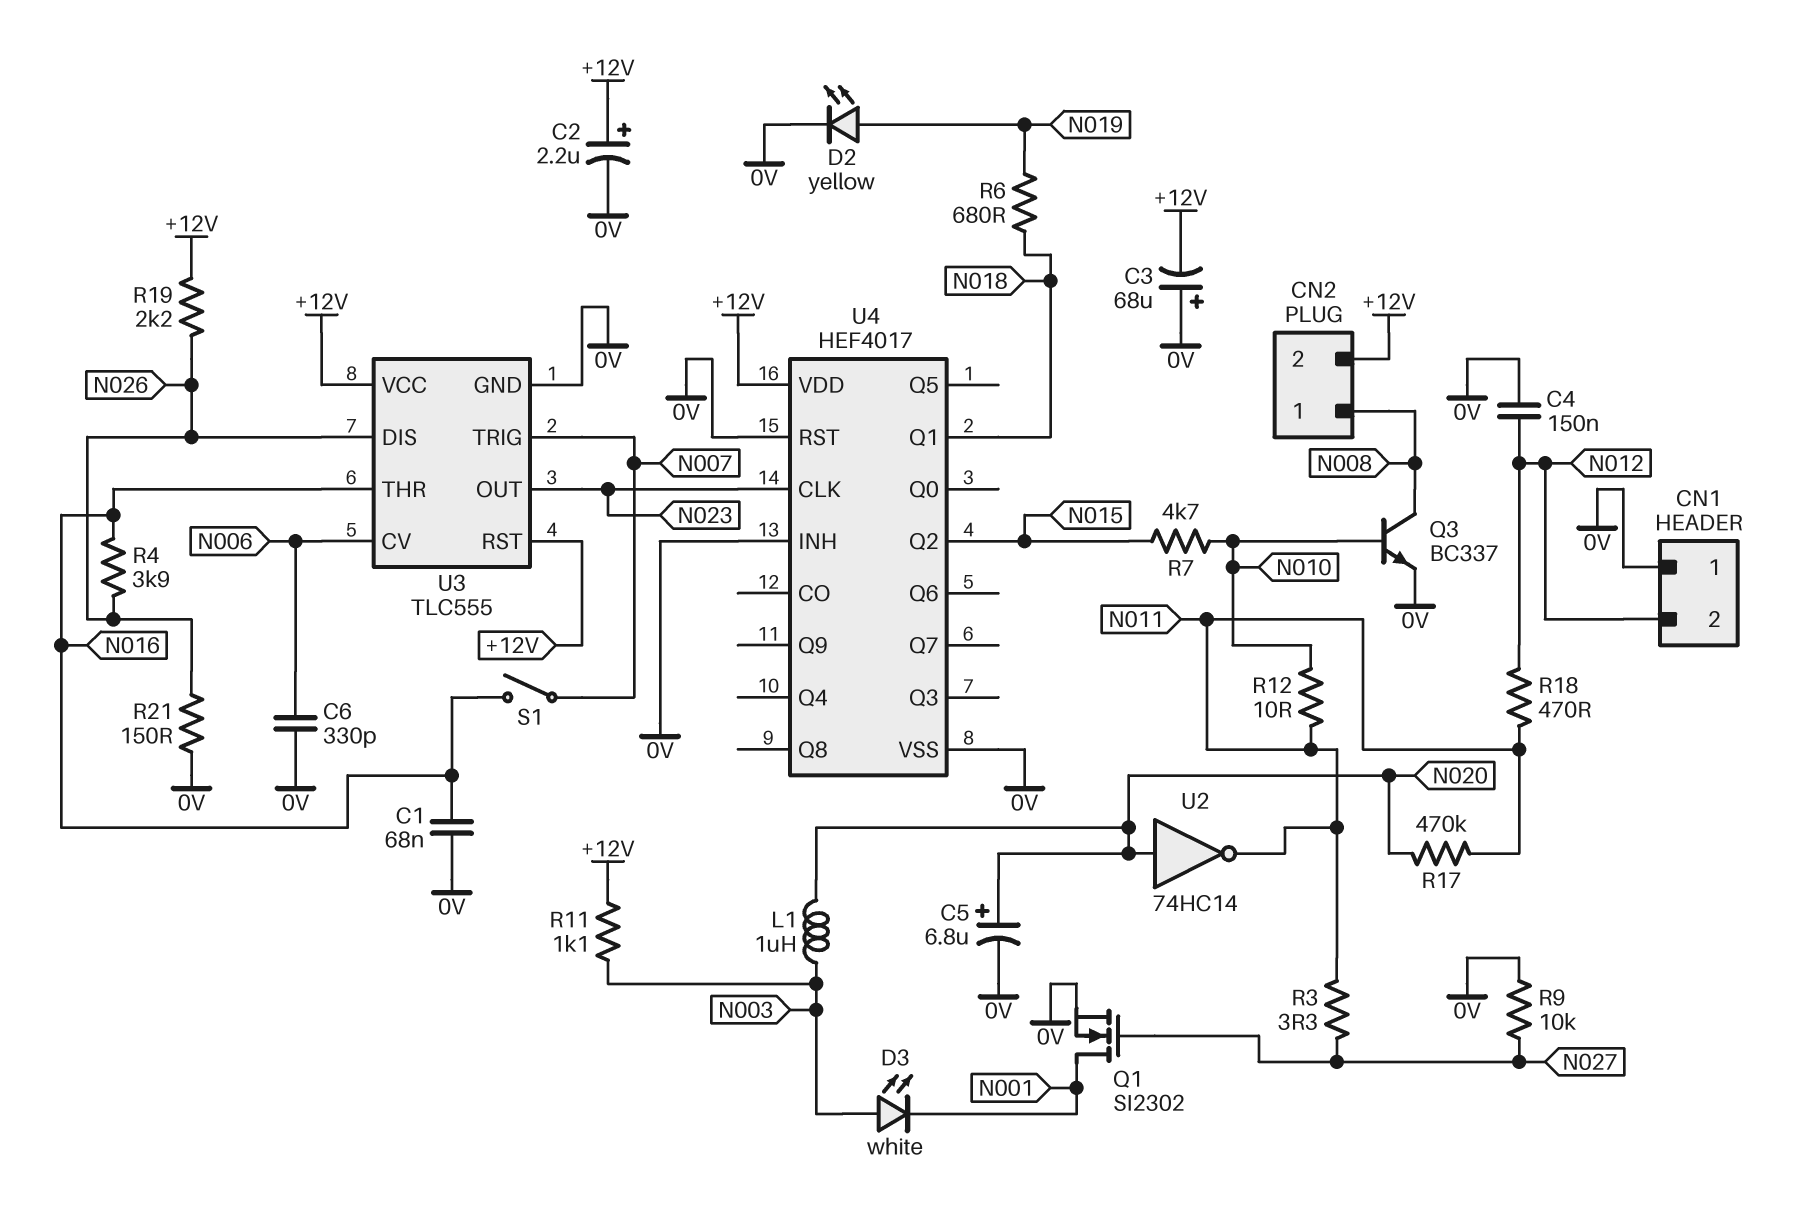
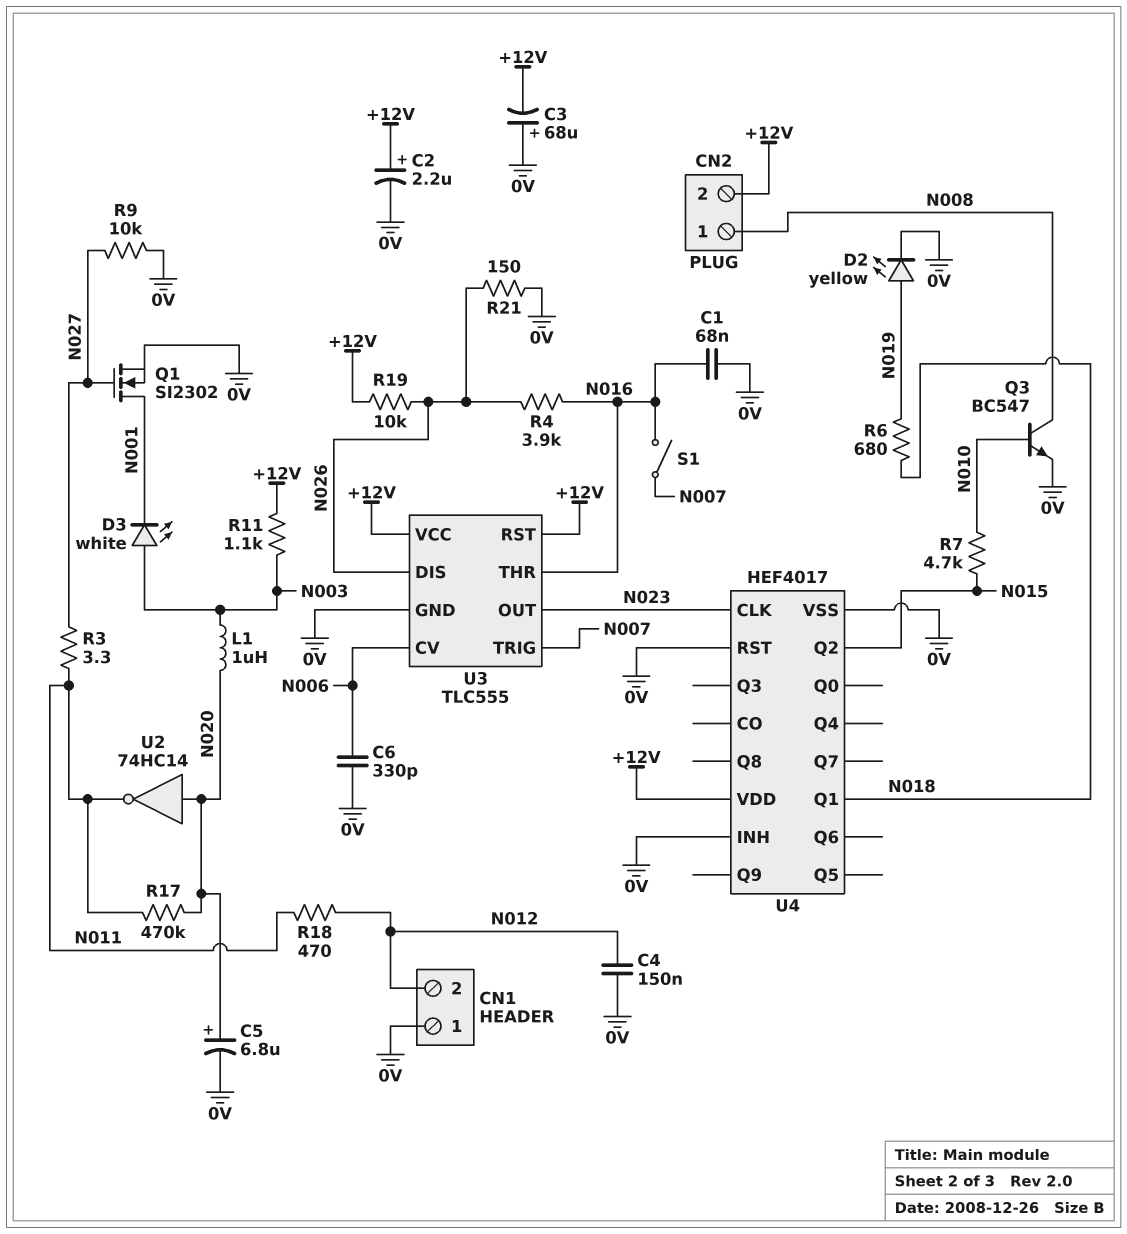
Q3: NPN BC337 (B N010, C N008, E 0V) -> NPN BC547 (B N010, C N008, E 0V)
R12: 10 (N010, N011) -> none
R19: 2.2k (+12V, N026) -> 10k (+12V, N026)

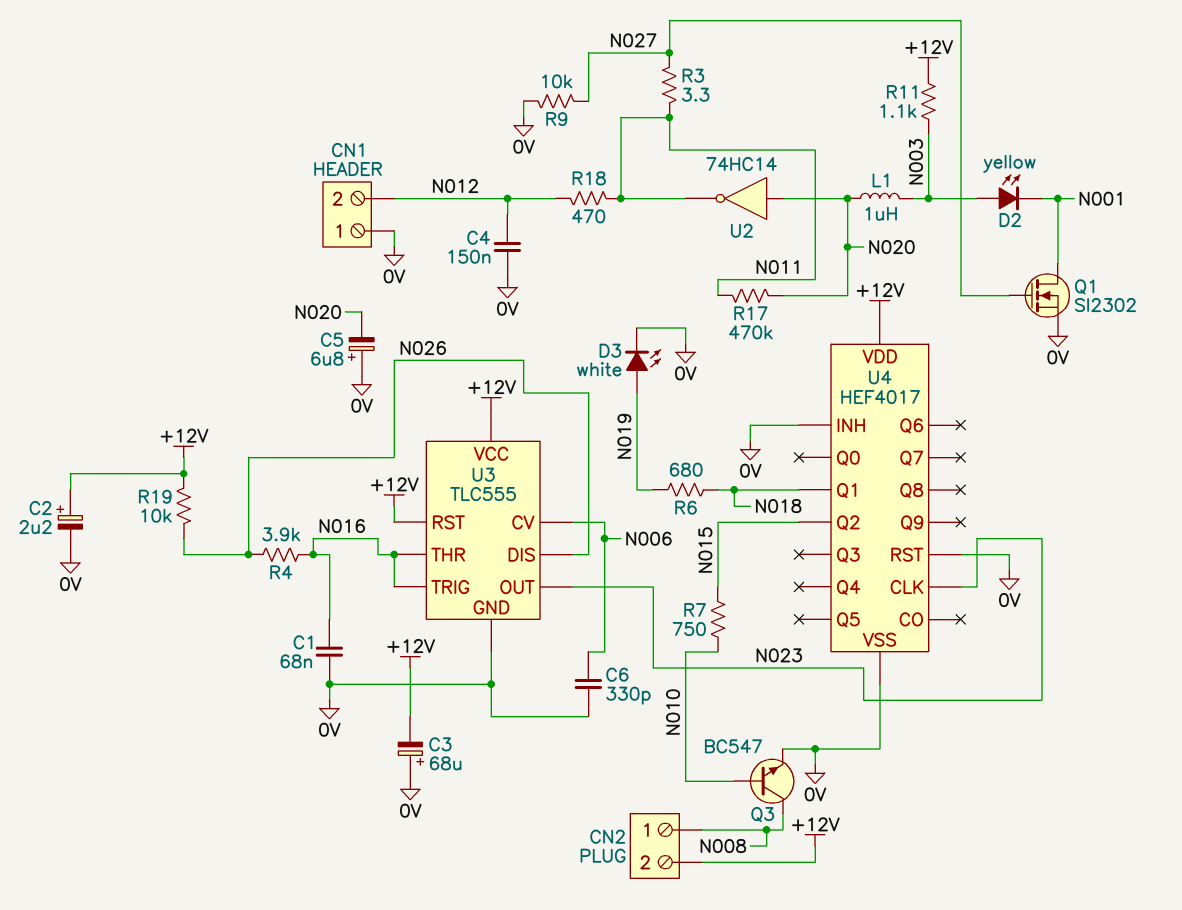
C5: 6.8uF (plus N020, minus 0V) -> 6.8uF (plus 0V, minus N020)
D2: LED yellow (A N019, K 0V) -> LED yellow (A N003, K N001)
D3: LED white (A N003, K N001) -> LED white (A N019, K 0V)
R7: 4.7k (N010, N015) -> 750 (N010, N015)
R21: 150 (0V, N026) -> none
S1: switch (N007, N016) -> none
U3 pin TRIG: N007 -> N016

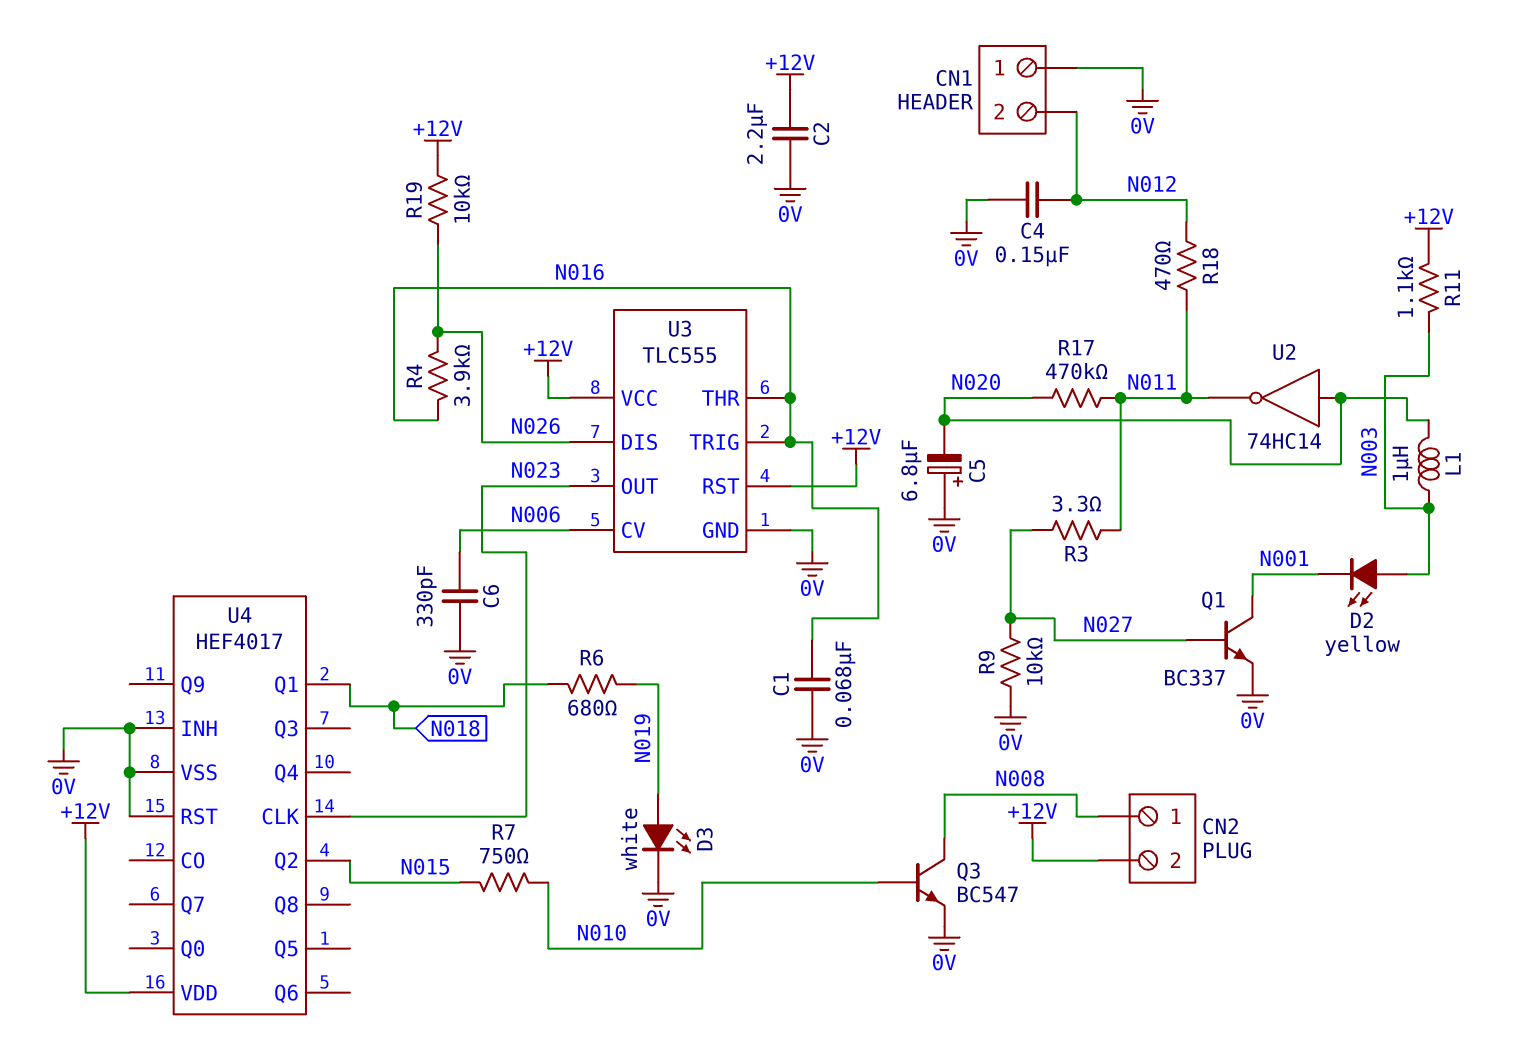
C2: 2.2uF (plus +12V, minus 0V) -> 2.2uF (+12V, 0V)
C3: 68uF (plus 0V, minus +12V) -> none
Q1: NMOS SI2302 (G N027, D N001, S 0V) -> NPN BC337 (B N027, C N001, E 0V)

